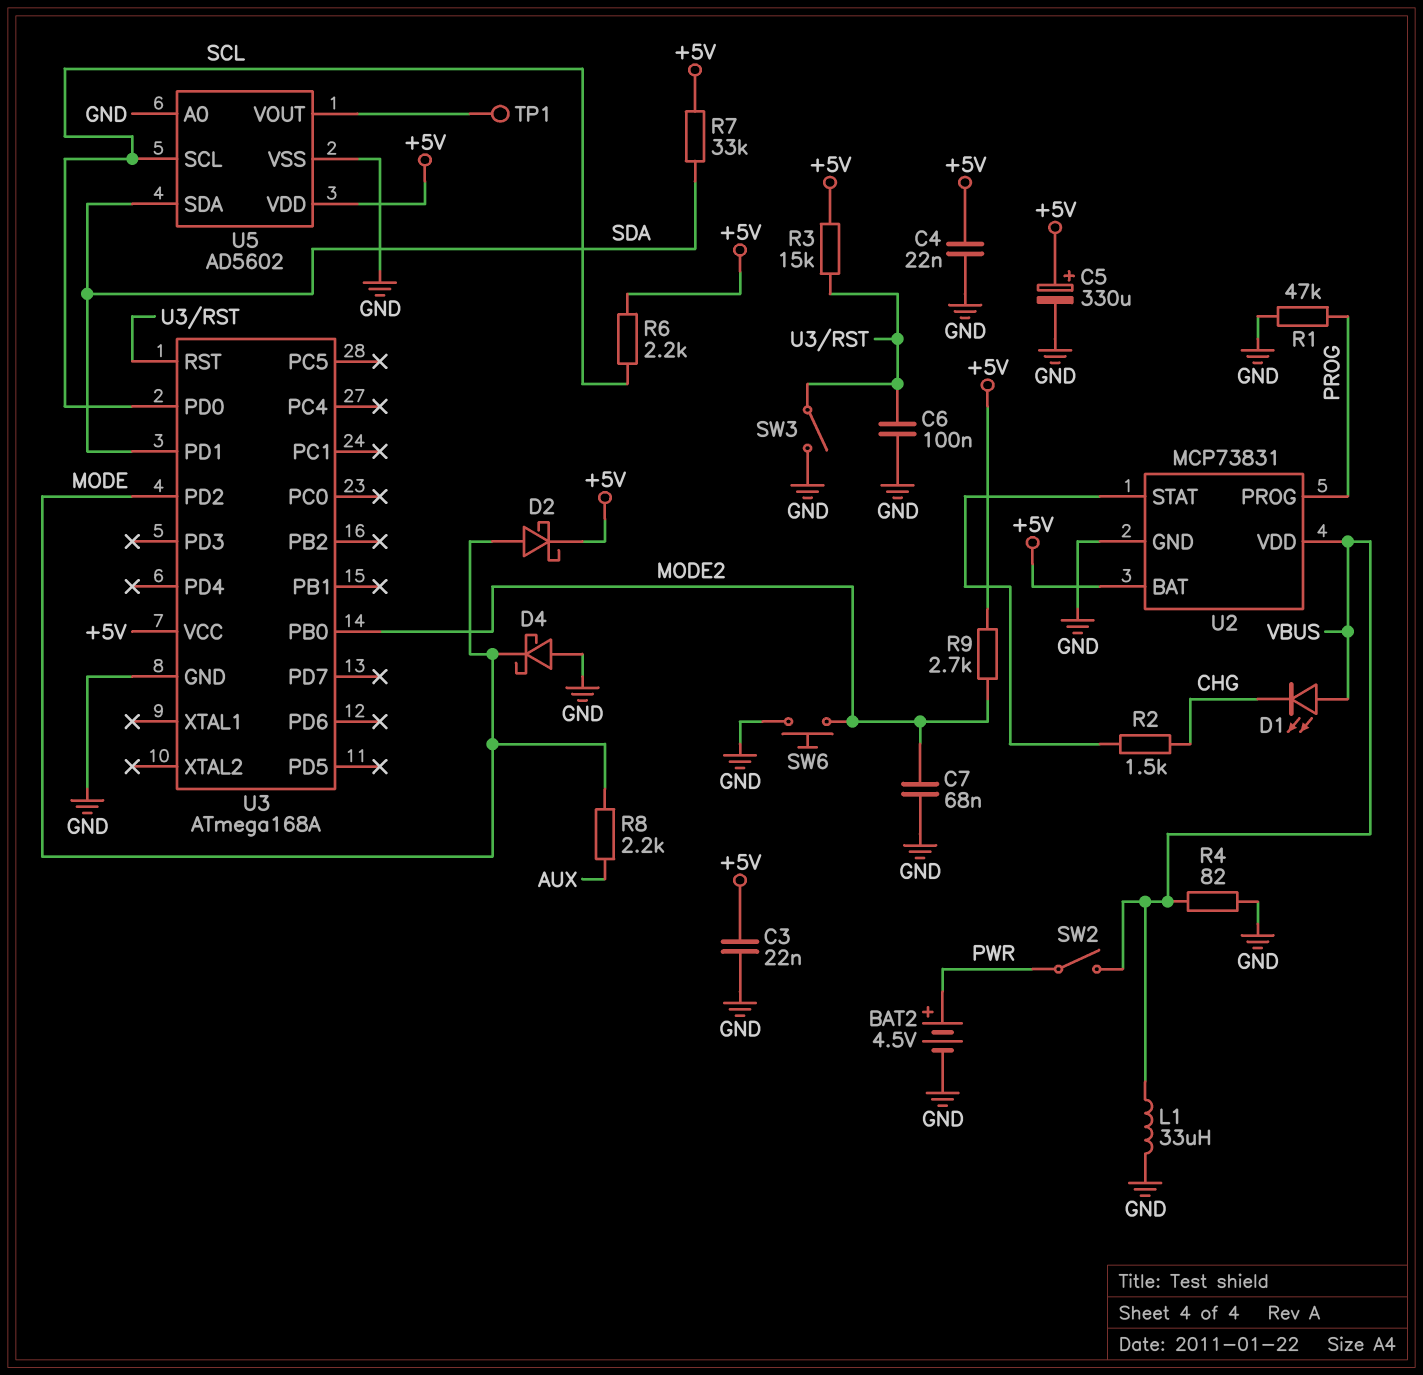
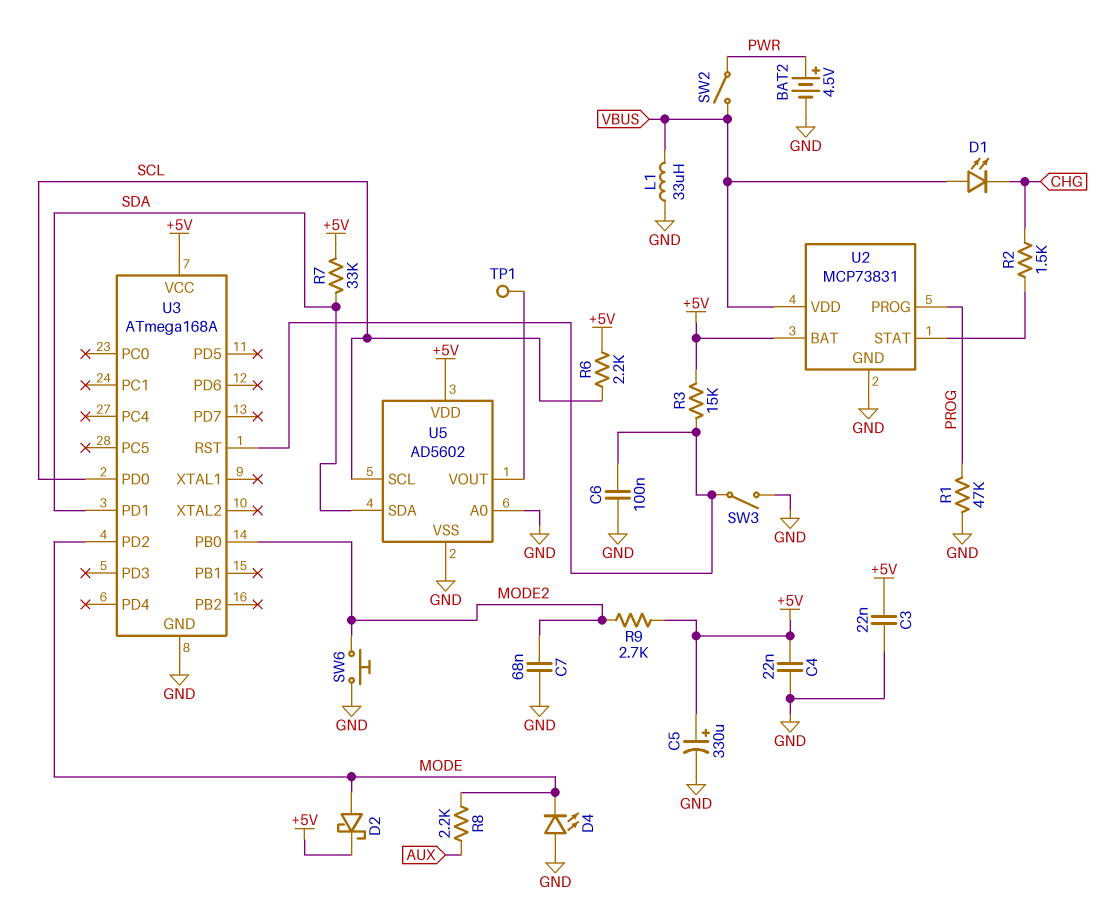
D4: schottky (A GND, K MODE) -> LED (A GND, K MODE)
R4: 82 (GND, VBUS) -> none

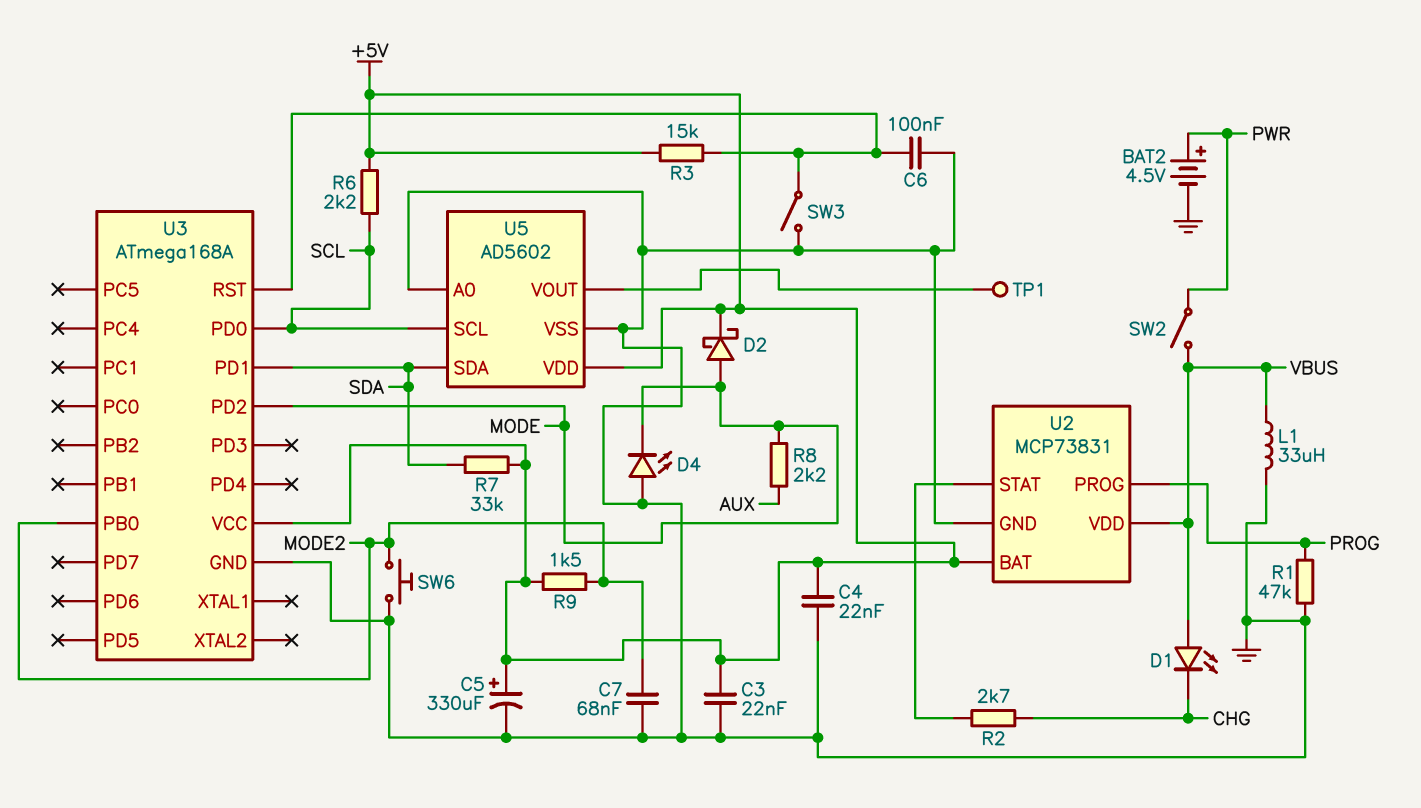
R2: 1.5k (CHG, U2/STAT) -> 2.7k (CHG, U2/STAT)
R9: 2.7k (+5V, MODE2) -> 1.5k (+5V, MODE2)

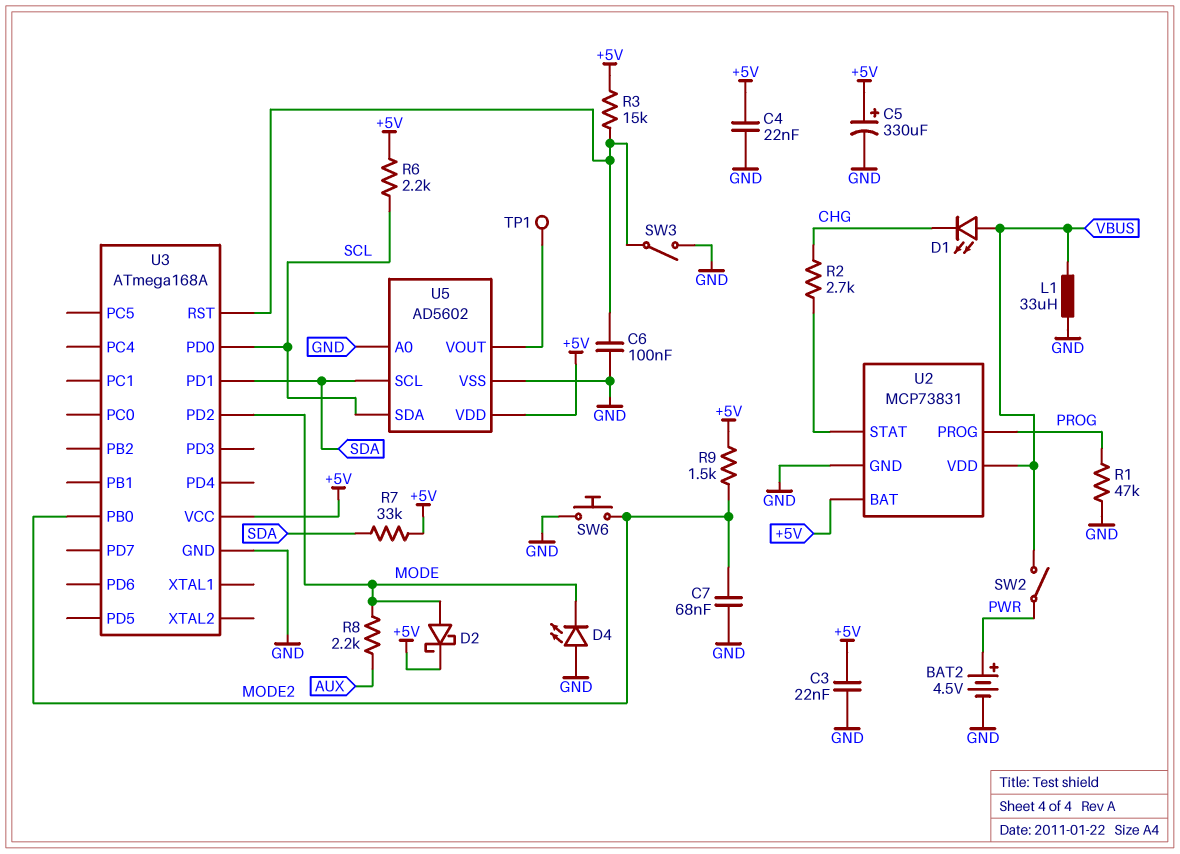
U5 pin SCL: SCL -> SDA
U5 pin SDA: SDA -> SCL

